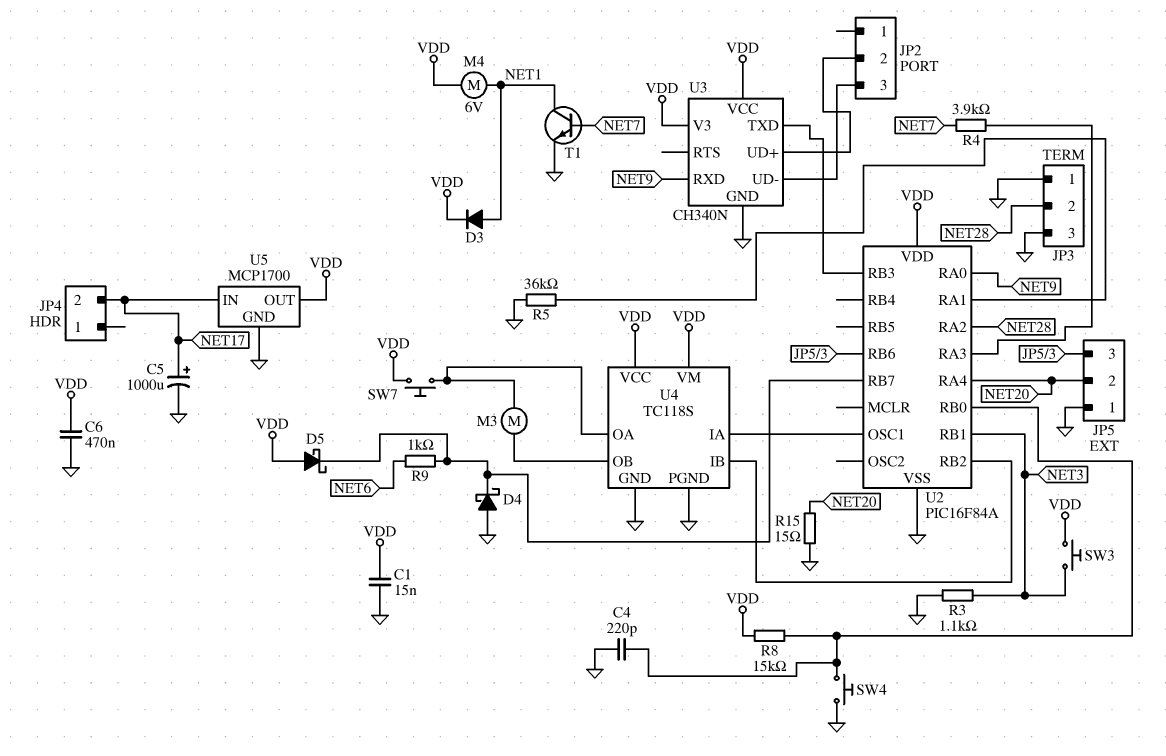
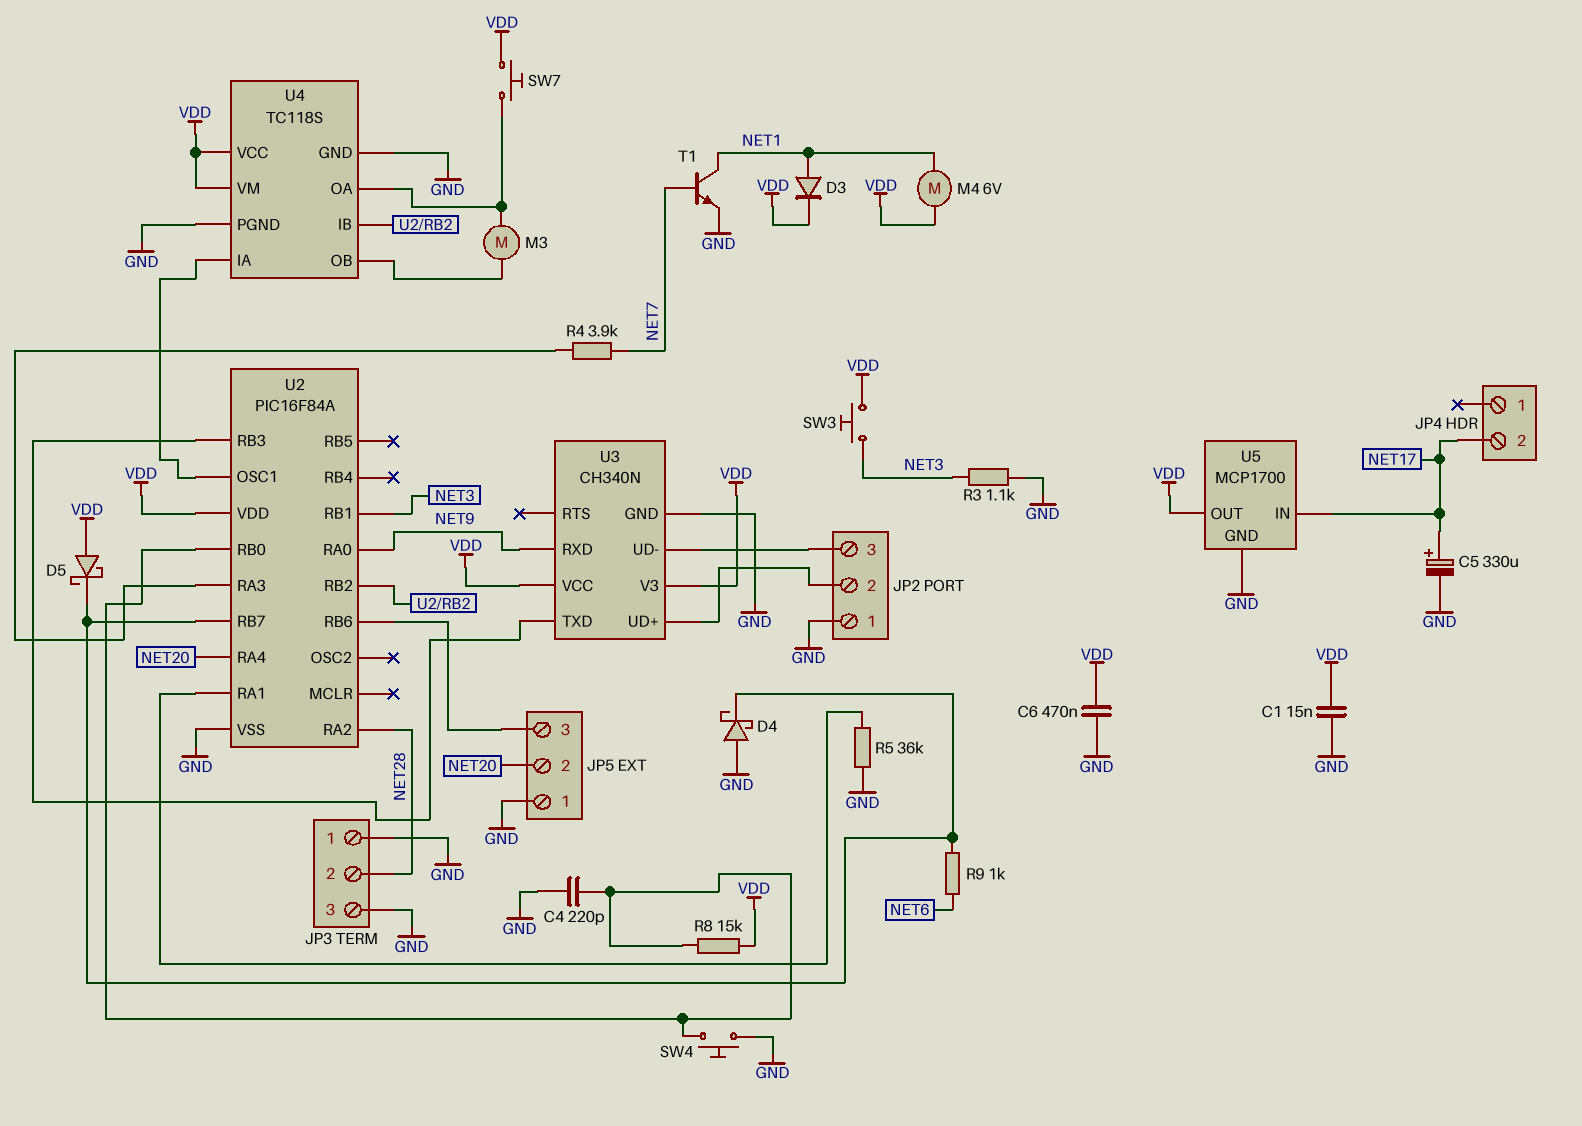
C5: 1000uF (plus NET17, minus GND) -> 330uF (plus NET17, minus GND)
JP2 pin 1: none -> GND
R15: 15 (GND, NET20) -> none

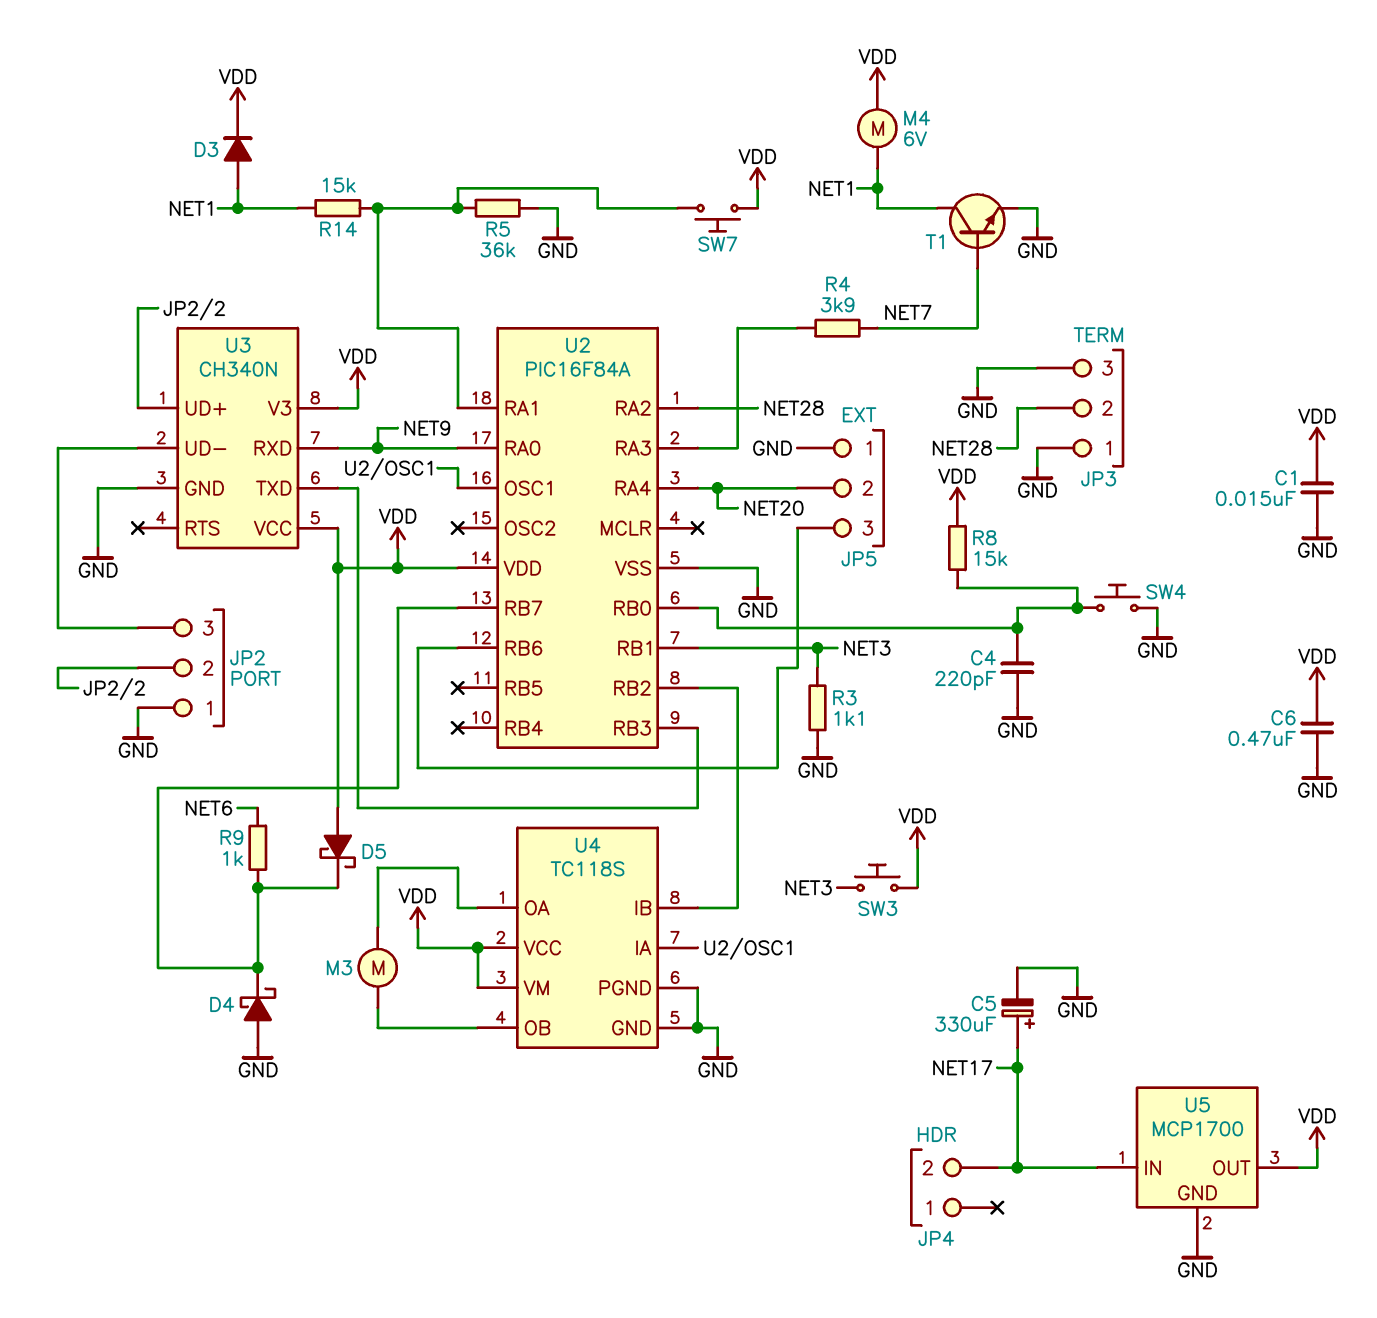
R14: none -> 15k (NET1, U2/RA1)
SW7: button (U4/OA, VDD) -> button (U2/RA1, VDD)

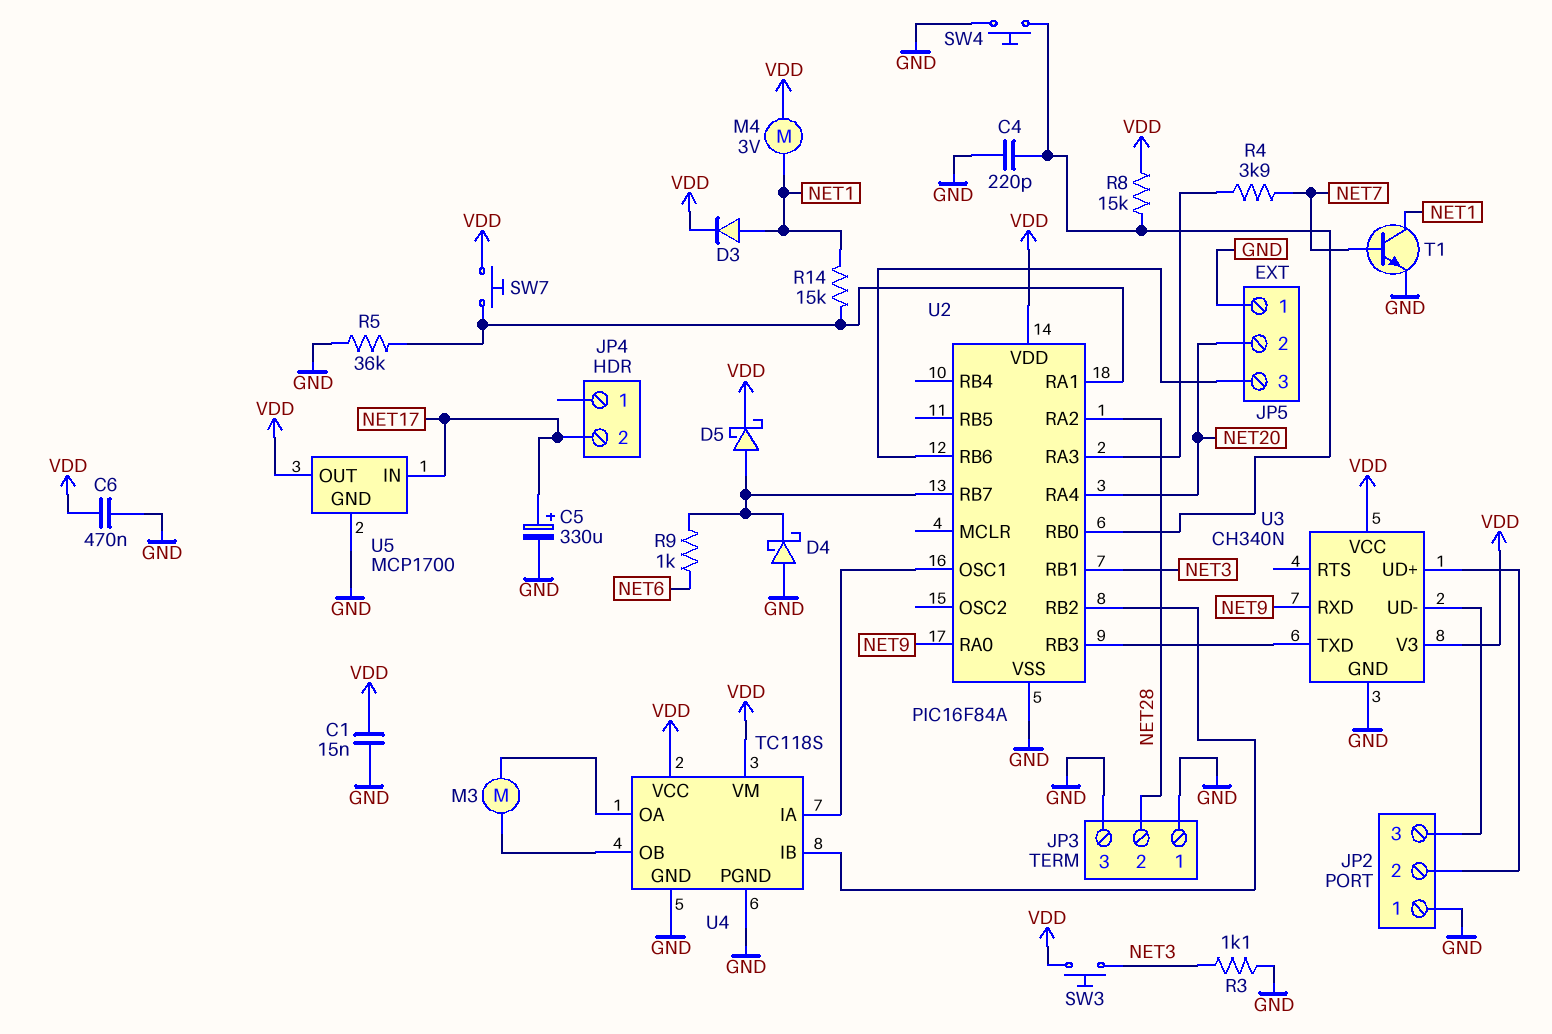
D5: schottky (A VDD, K U2/RB7) -> schottky (A U2/RB7, K VDD)
M4: motor 6V (NET1, VDD) -> motor 3V (NET1, VDD)

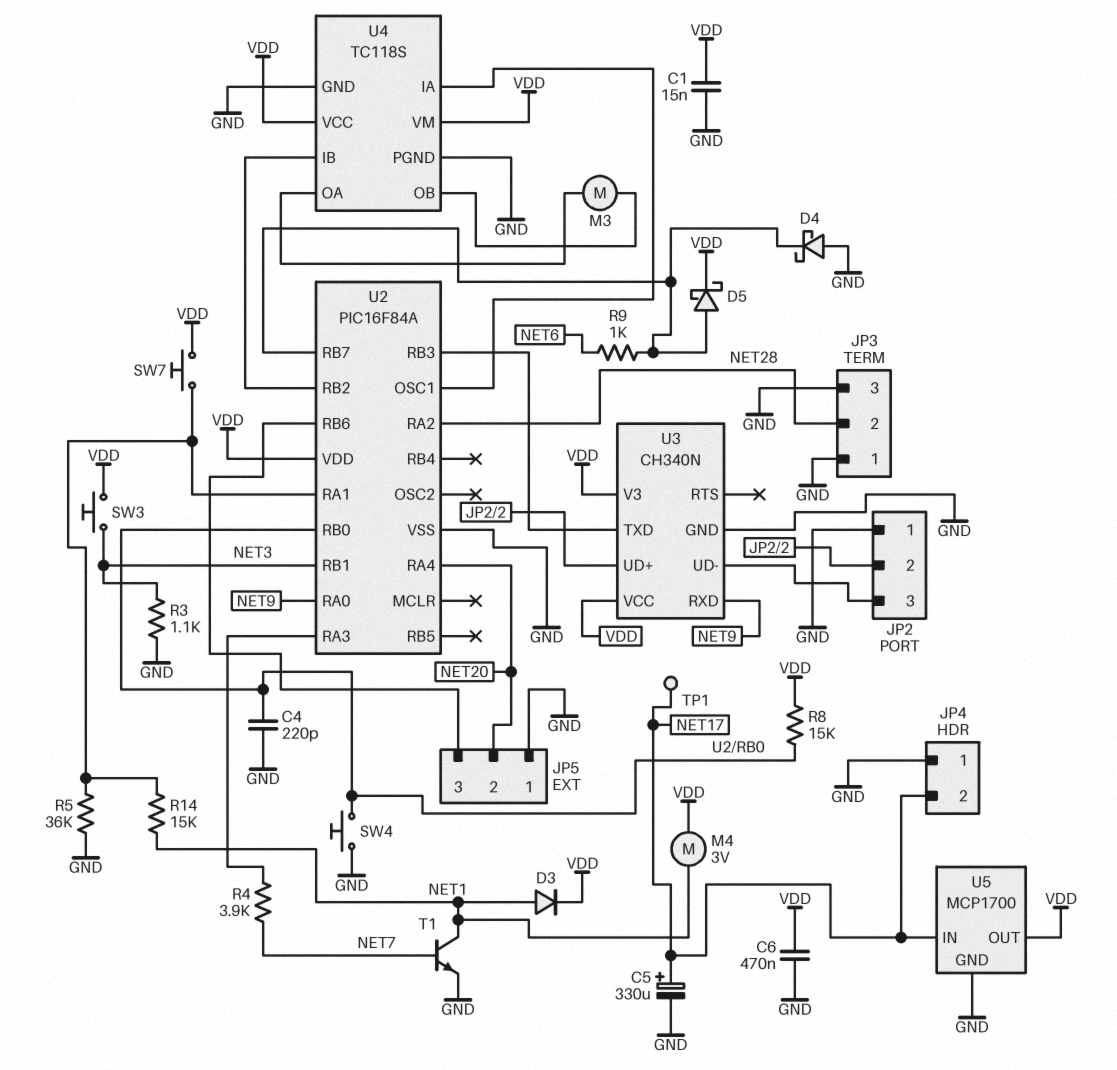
JP4 pin 1: none -> GND
TP1: none -> test point (NET17)

